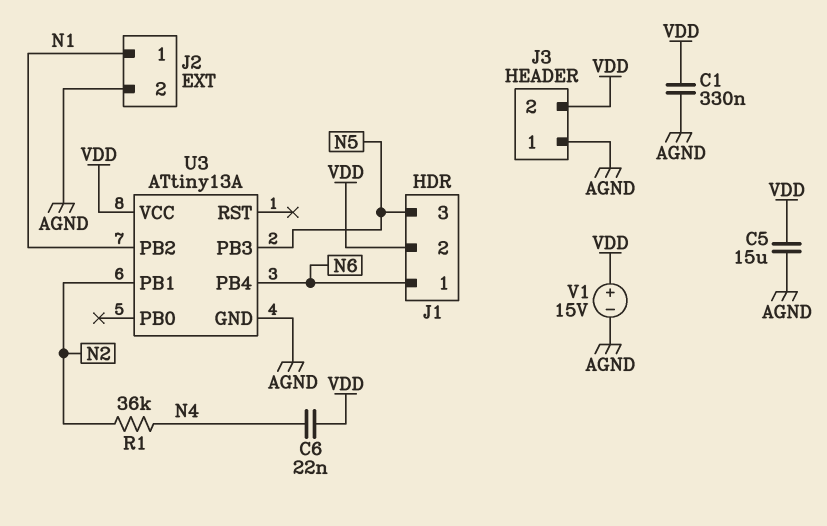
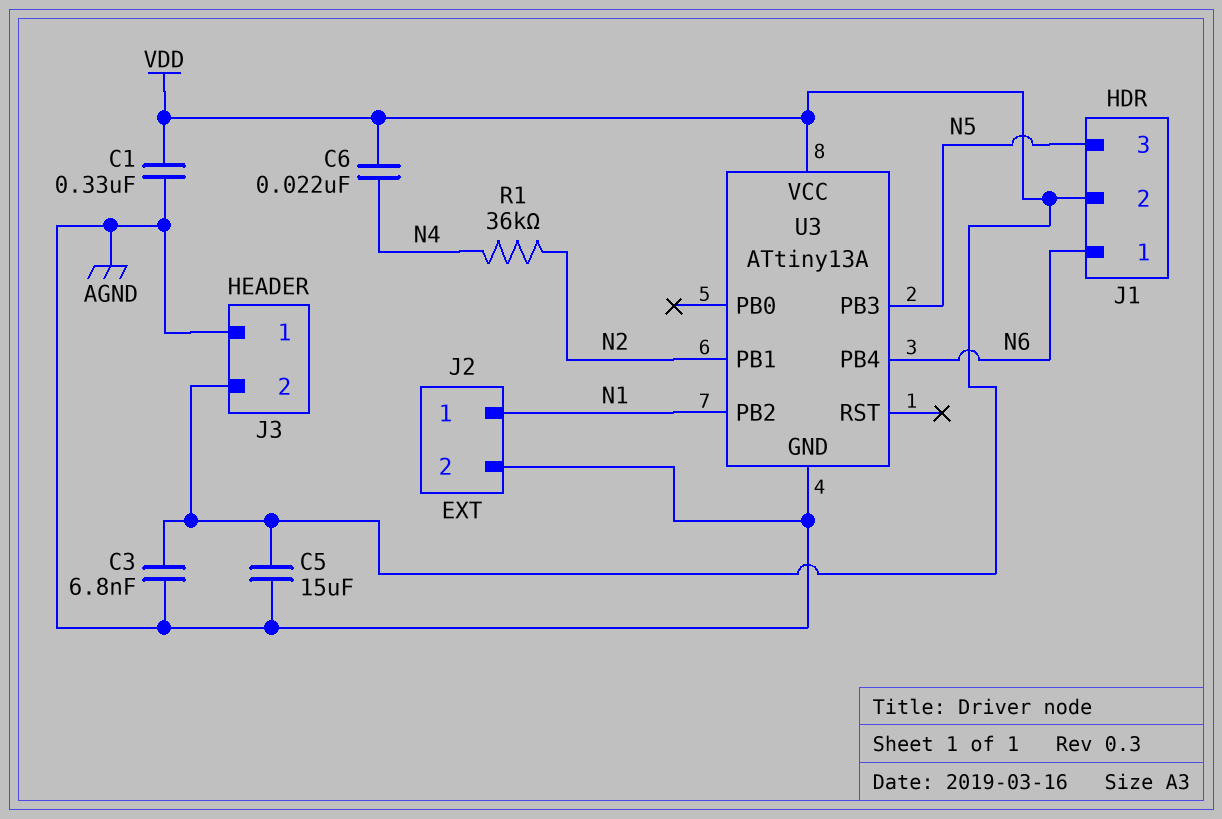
C3: none -> 6.8nF (AGND, VDD)
V1: 15V (plus VDD, minus AGND) -> none

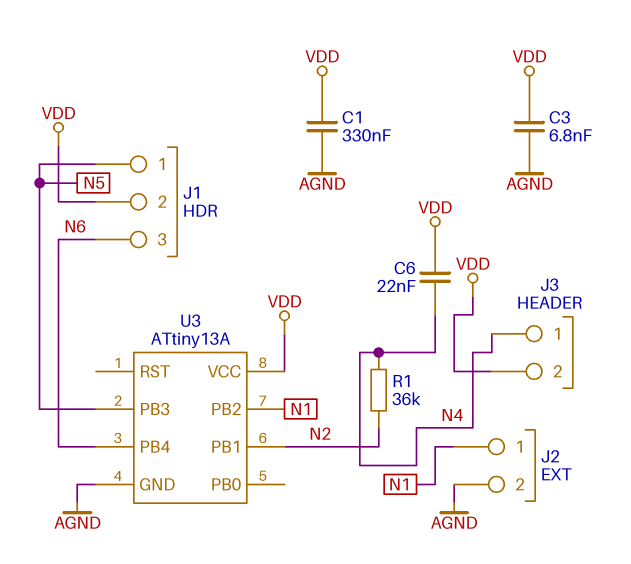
C5: 15uF (AGND, VDD) -> none
J1 pin 1: N6 -> N5
J1 pin 3: N5 -> N6
J3 pin 1: AGND -> N4

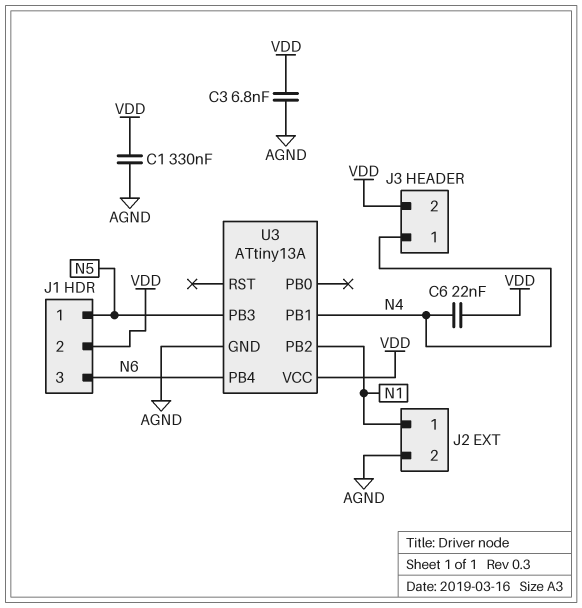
R1: 36k (N2, N4) -> none
U3 pin PB1: N2 -> N4

